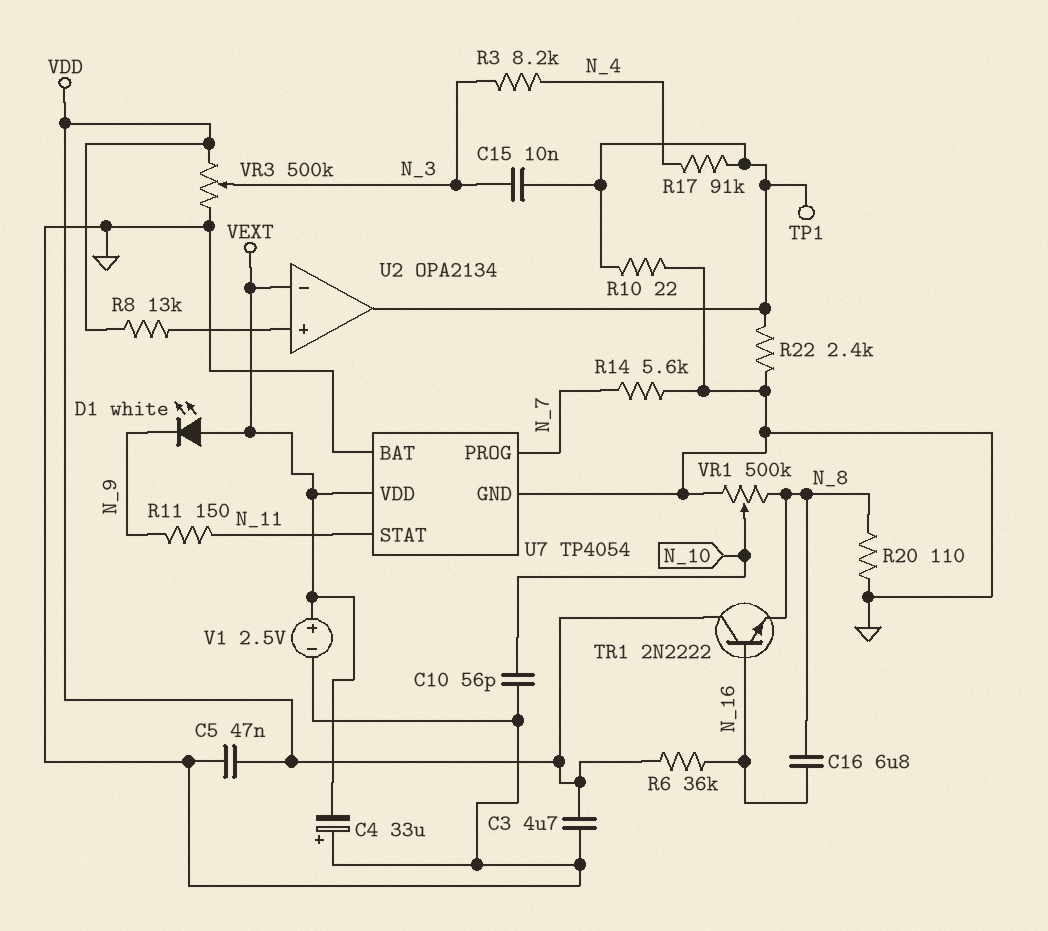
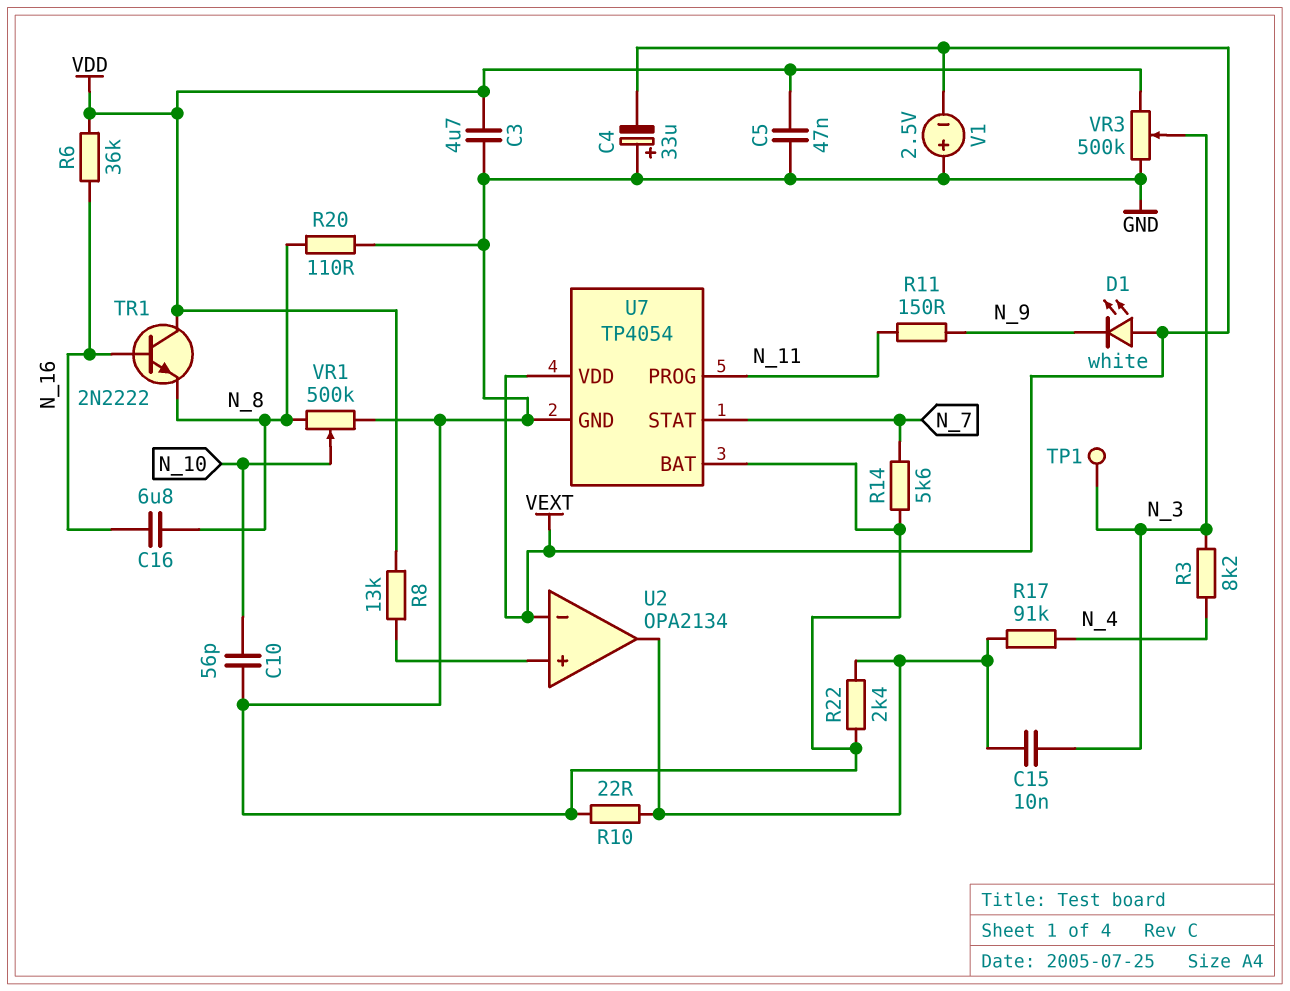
TP1: test point (U2/out) -> test point (N_3)
U7 pin PROG: N_7 -> N_11
U7 pin STAT: N_11 -> N_7
V1: 2.5V (plus VEXT, minus GND) -> 2.5V (plus GND, minus VEXT)

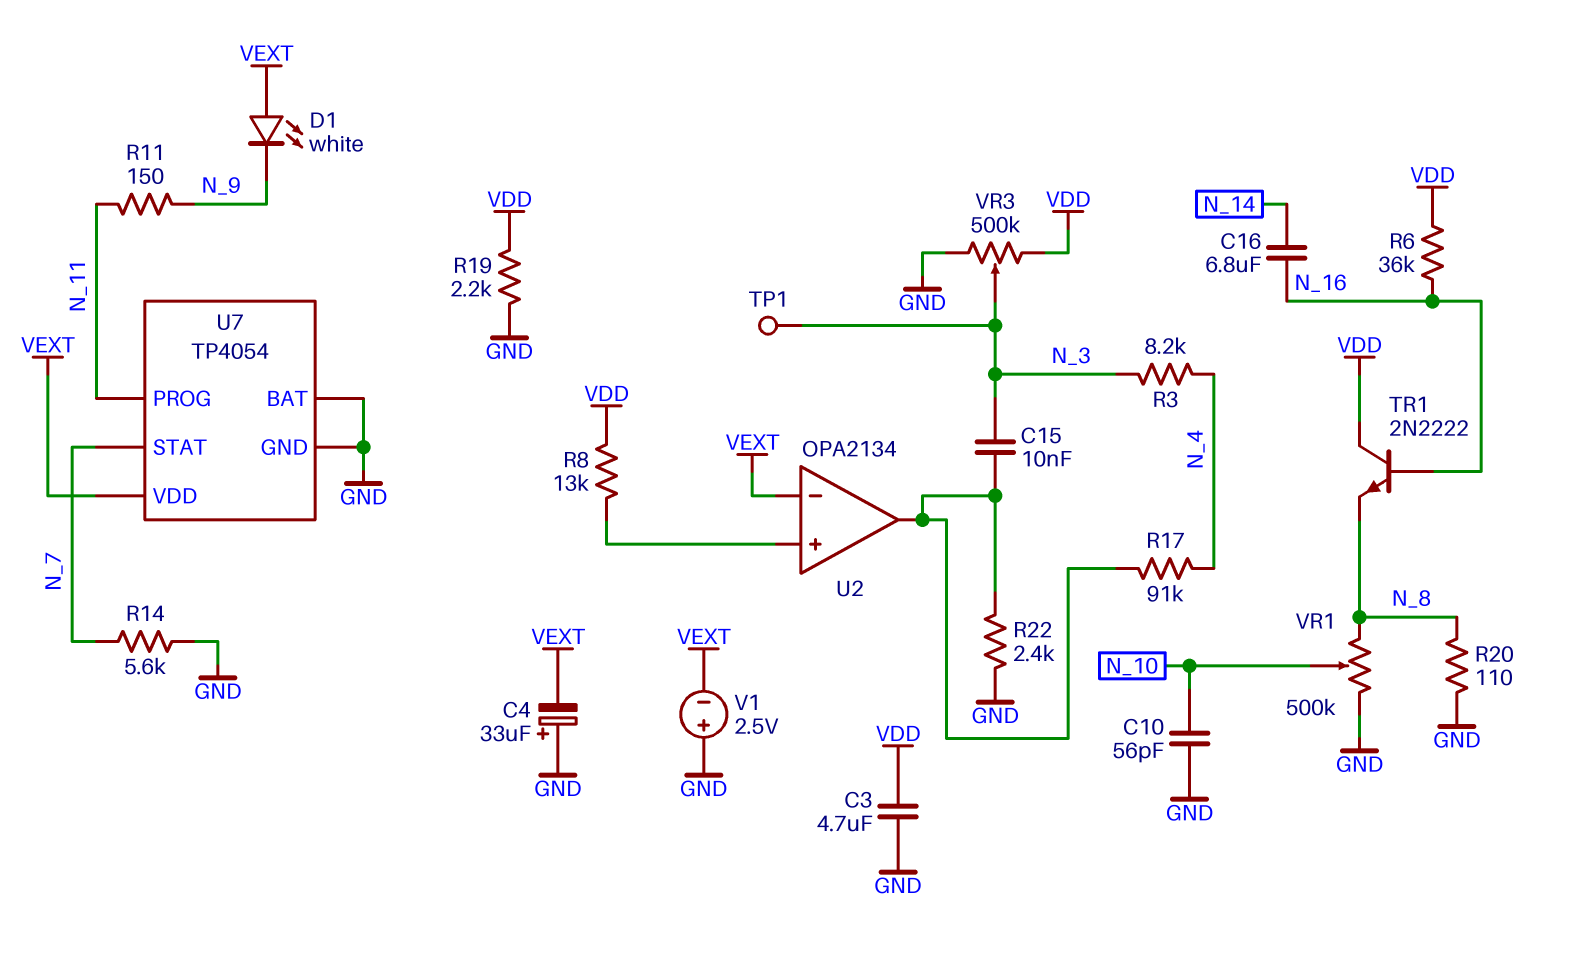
C5: 47nF (GND, VDD) -> none
C16: 6.8uF (N_8, N_16) -> 6.8uF (N_14, N_16)
R10: 22 (GND, U2/out) -> none
R19: none -> 2.2k (GND, VDD)

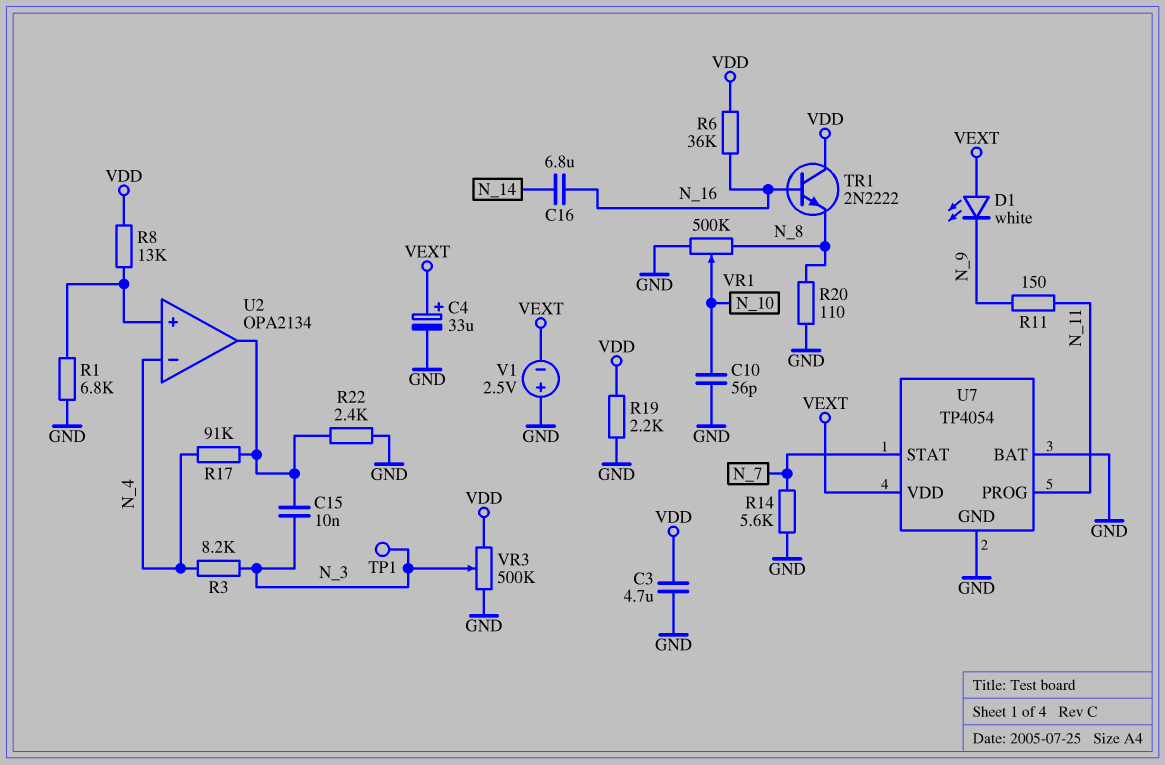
C4: 33uF (plus GND, minus VEXT) -> 33uF (plus VEXT, minus GND)
R1: none -> 6.8k (GND, U2/in+)
U2 pin in-: VEXT -> N_4

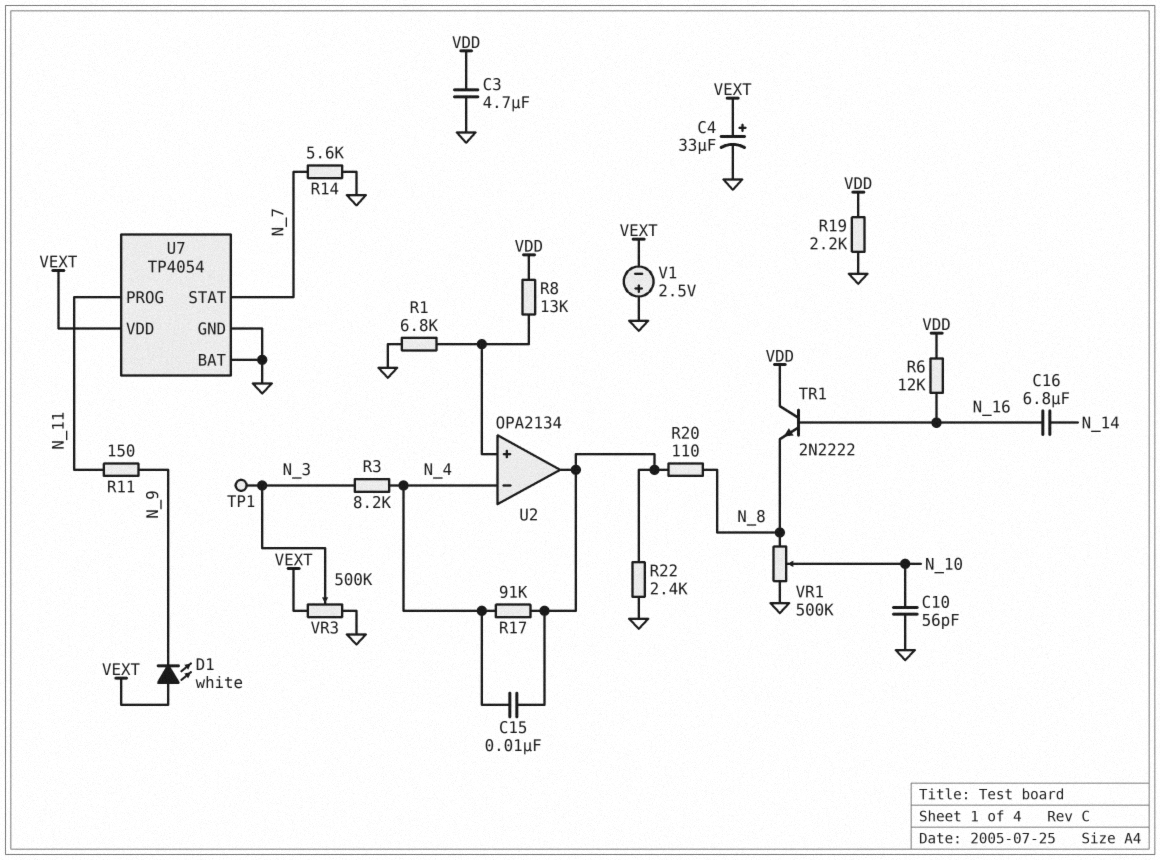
C15: 10nF (N_3, U2/out) -> 10nF (N_4, U2/out)
R6: 36k (N_16, VDD) -> 12k (N_16, VDD)
R20: 110 (GND, N_8) -> 110 (N_8, U2/out)
VR3: 500k (GND, VDD, wiper N_3) -> 500k (GND, VEXT, wiper N_3)

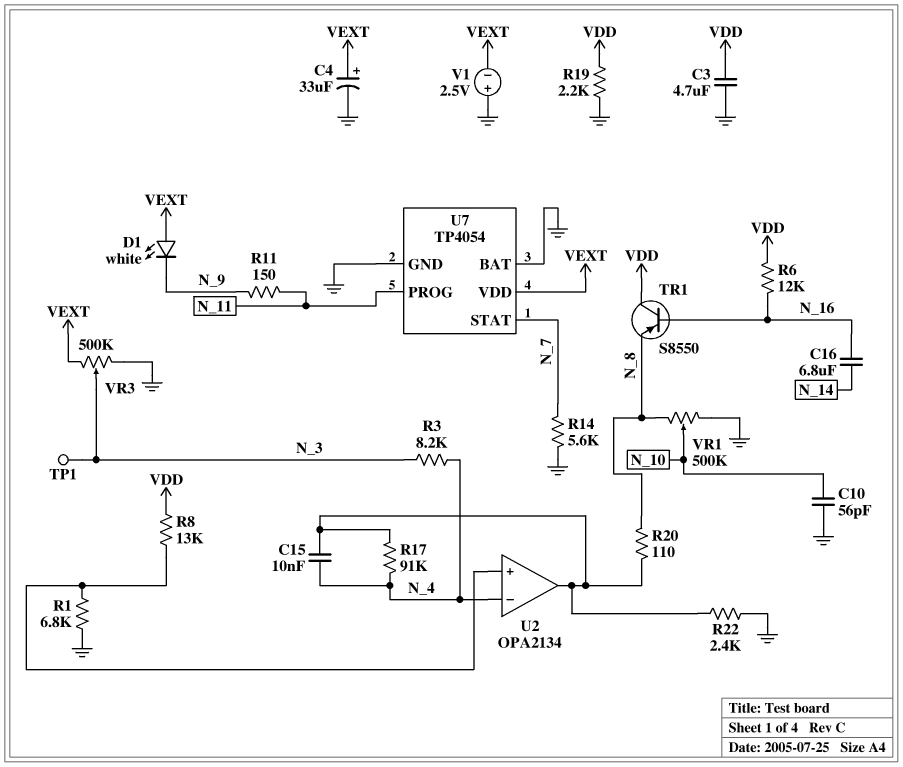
TR1: NPN 2N2222 (B N_16, C VDD, E N_8) -> PNP S8550 (B N_16, C VDD, E N_8)

